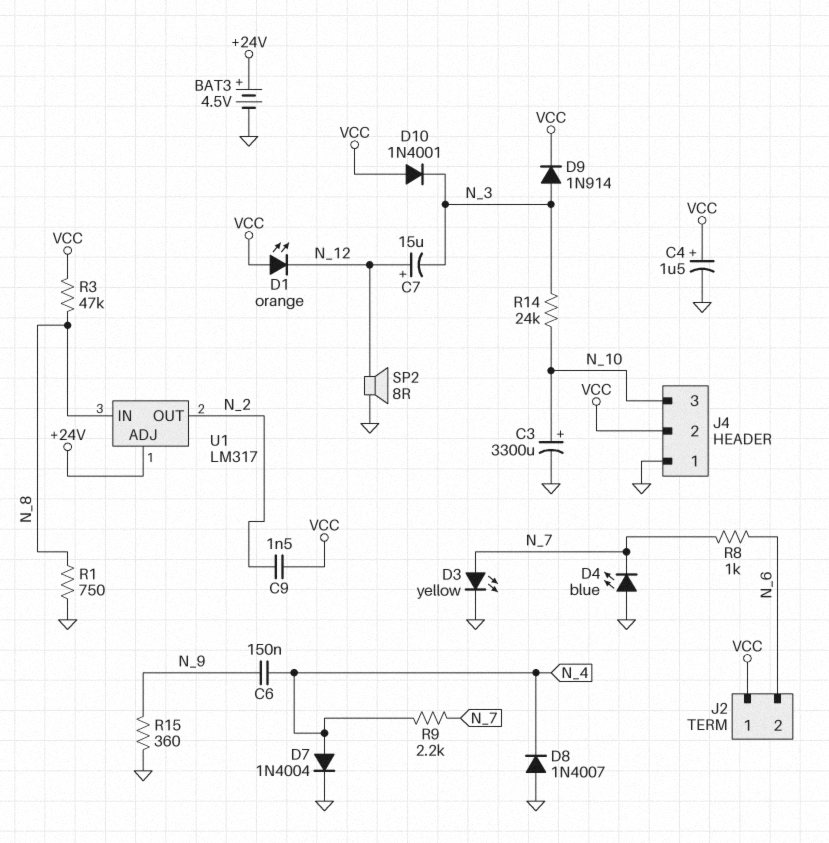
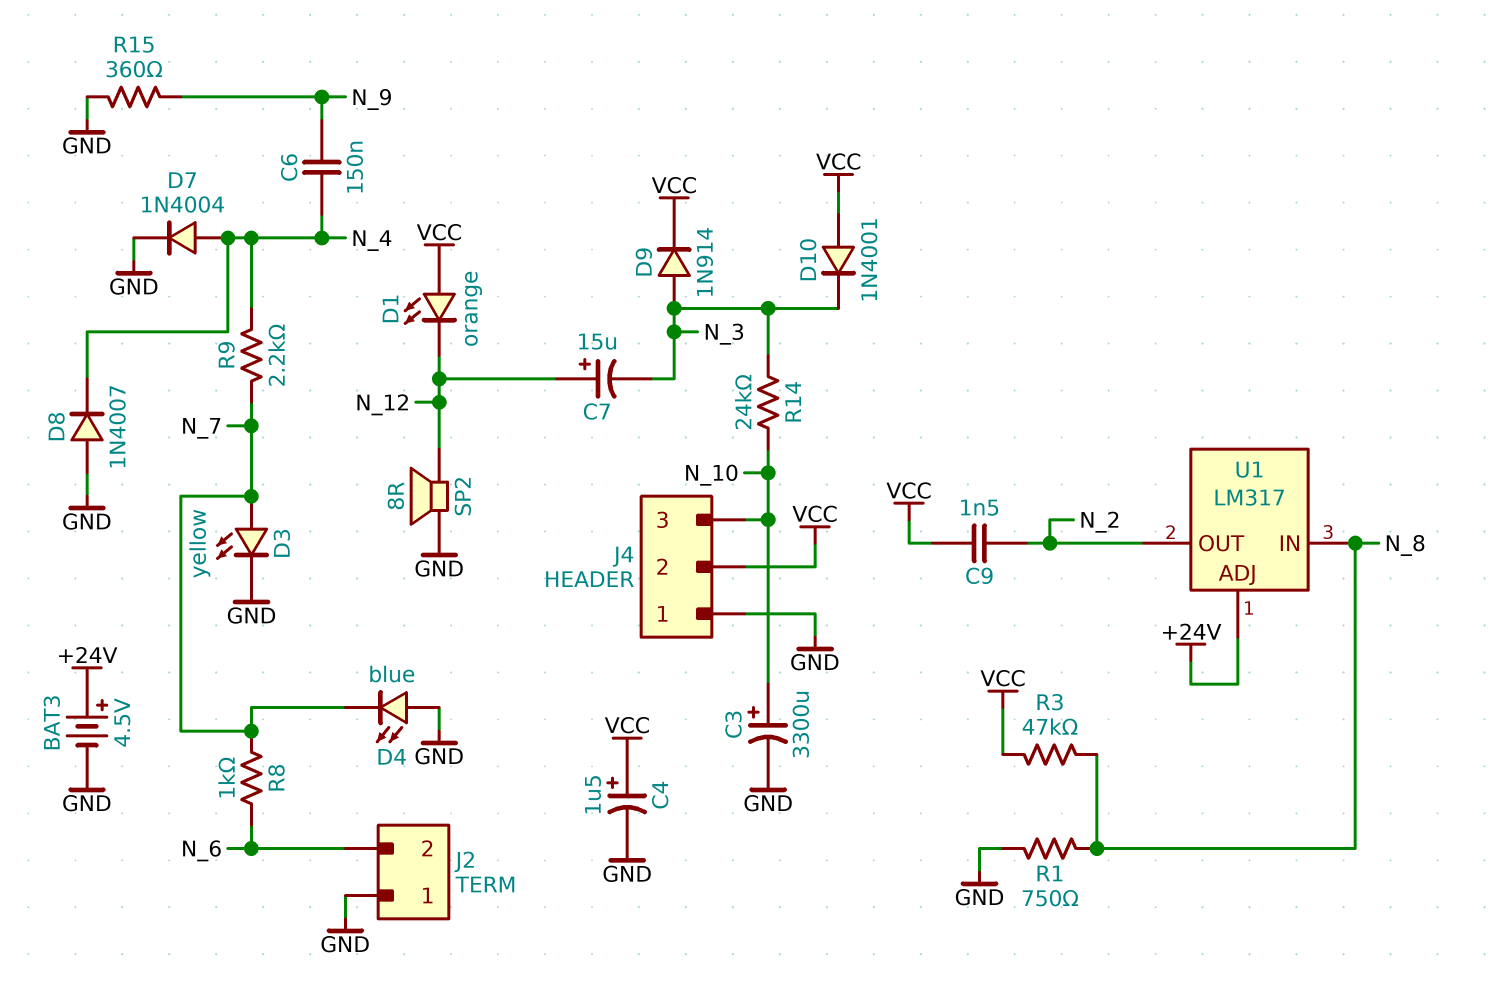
J2 pin 1: VCC -> GND

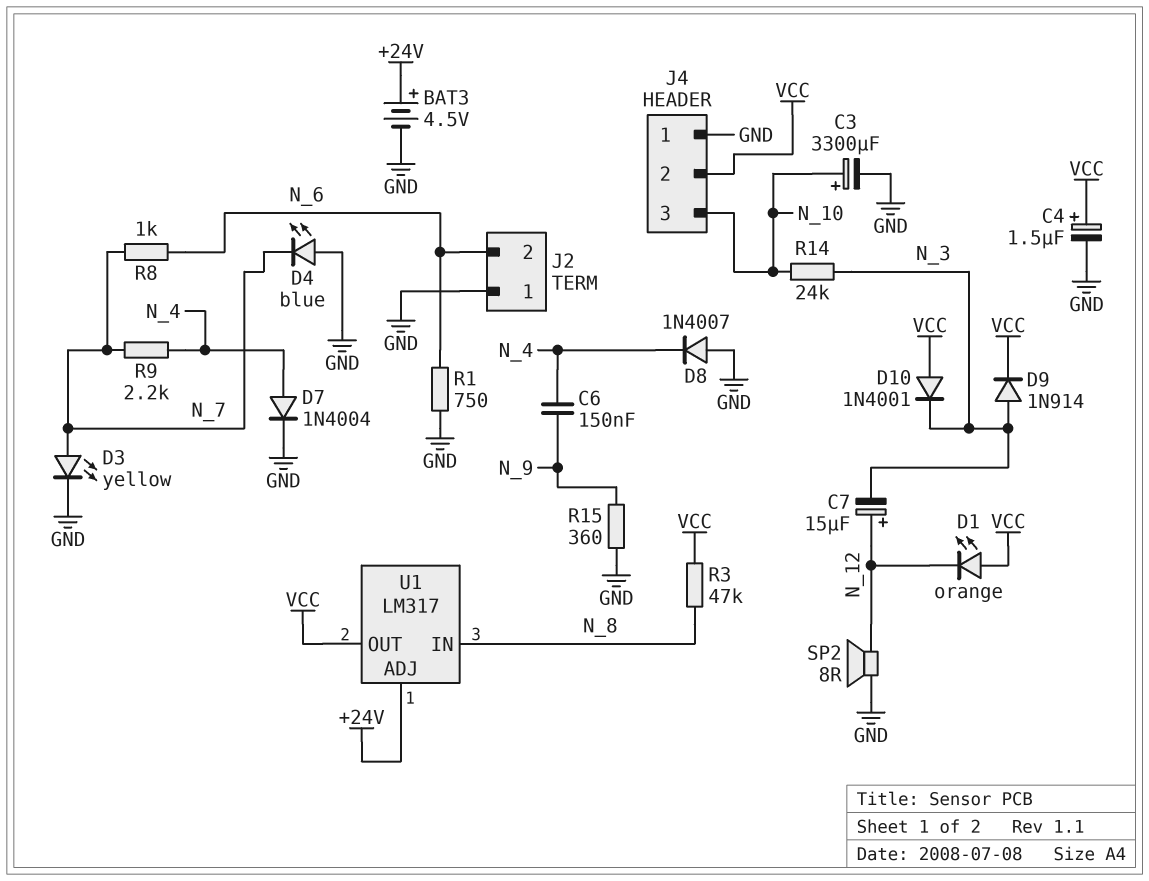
C9: 1.5nF (N_2, VCC) -> none
R1: 750 (GND, N_8) -> 750 (GND, N_6)
U1 pin OUT: N_2 -> VCC

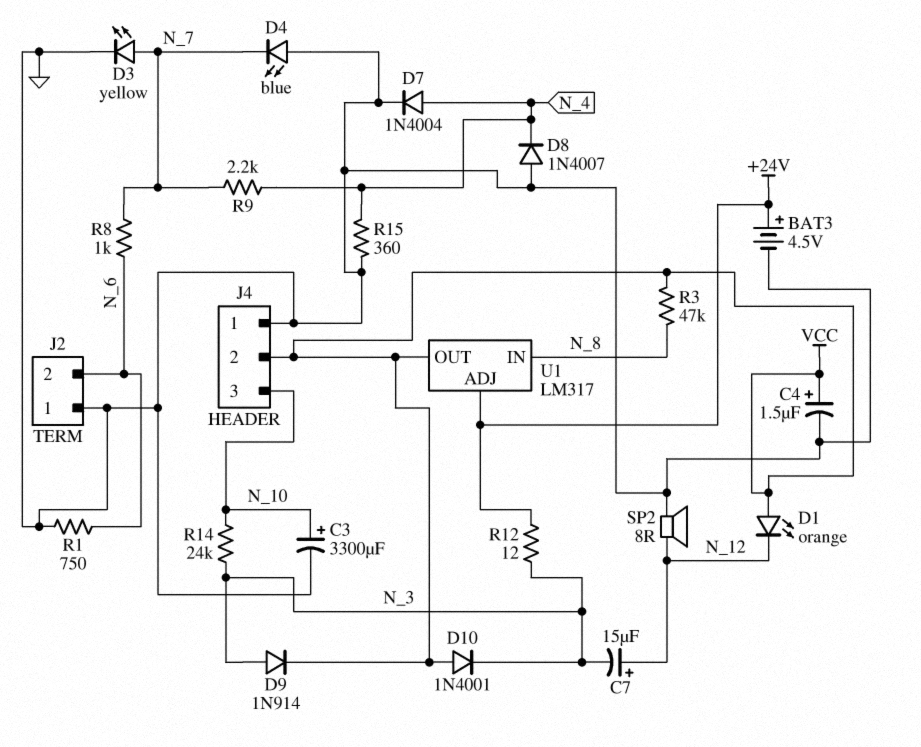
C6: 150nF (N_4, N_9) -> none
R12: none -> 12 (+24V, N_3)
R15: 360 (GND, N_9) -> 360 (GND, N_4)

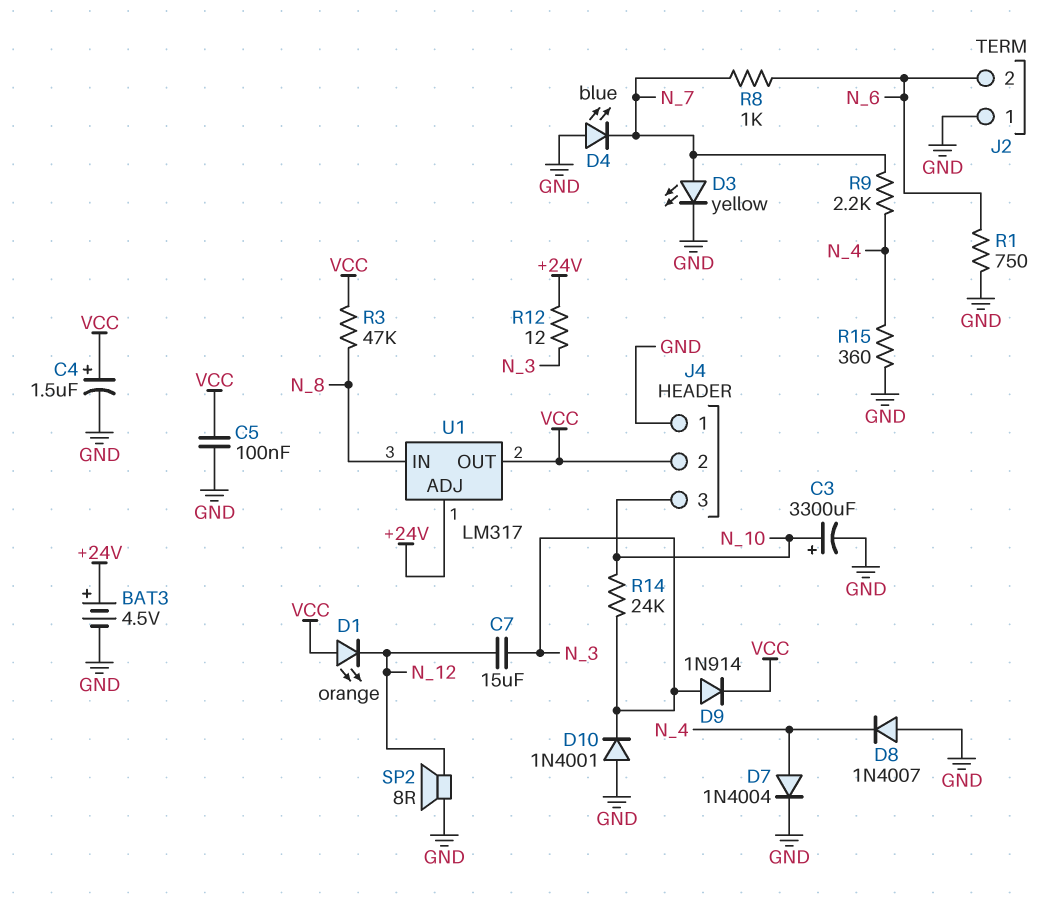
C5: none -> 100nF (GND, VCC)
C7: 15uF (plus N_12, minus N_3) -> 15uF (N_3, N_12)
D10: diode 1N4001 (A VCC, K N_3) -> diode 1N4001 (A GND, K N_3)

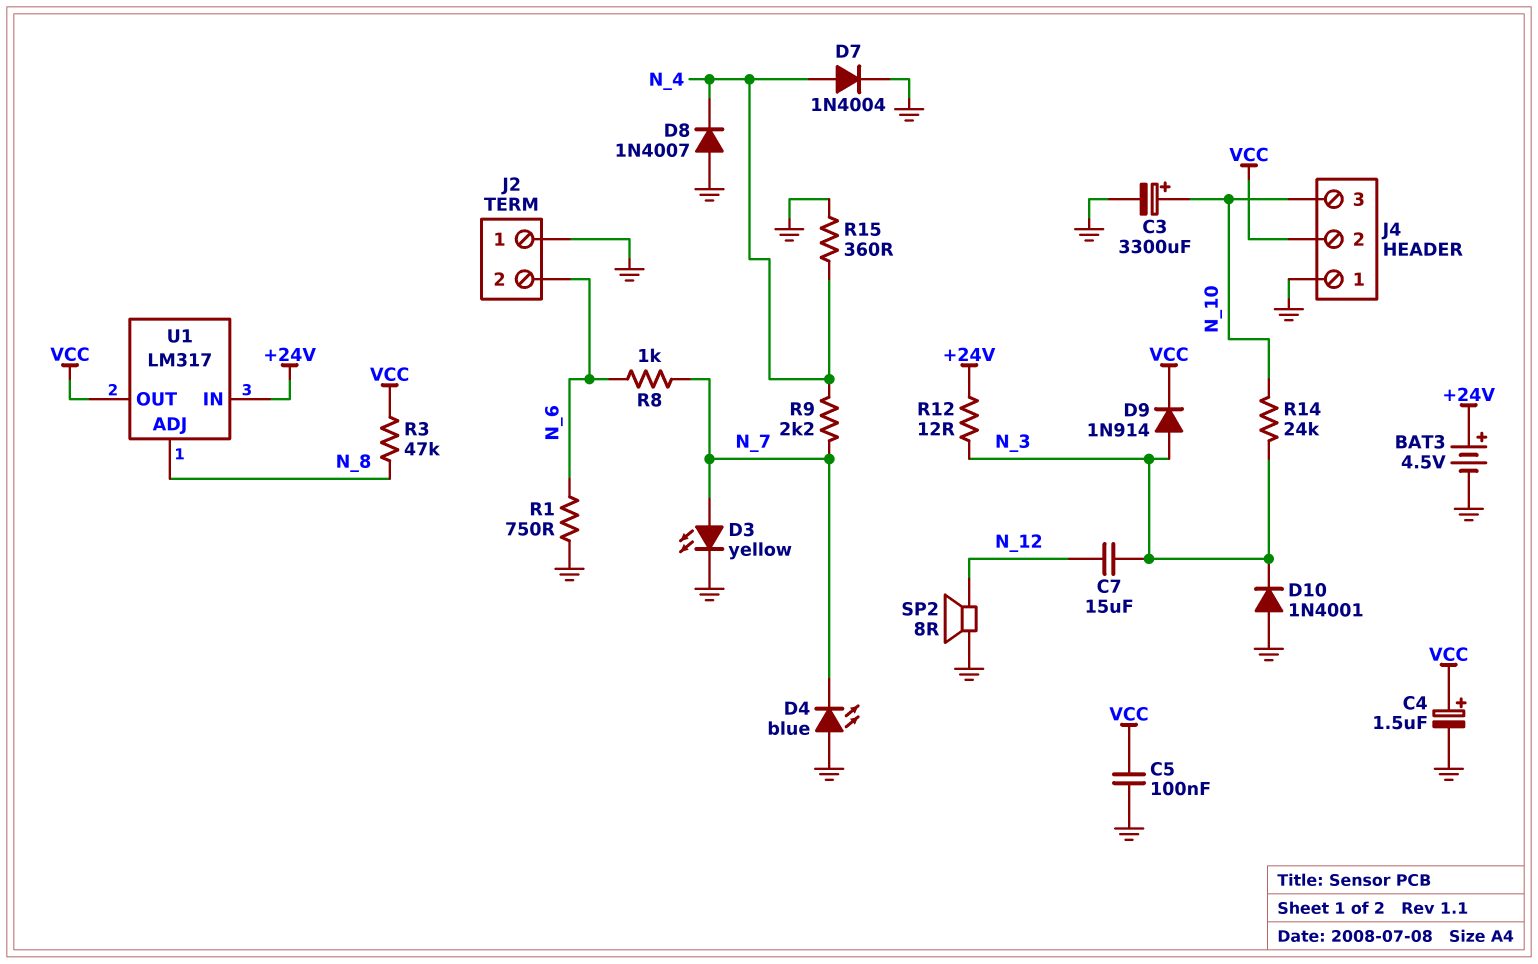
D1: LED orange (A VCC, K N_12) -> none
U1 pin ADJ: +24V -> N_8
U1 pin IN: N_8 -> +24V

